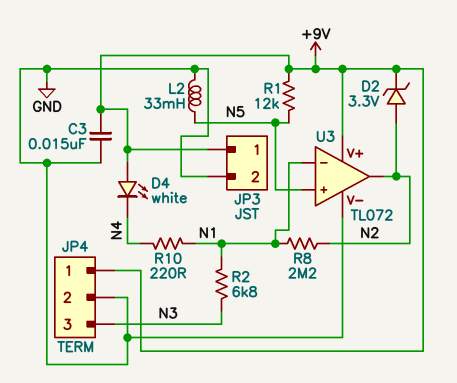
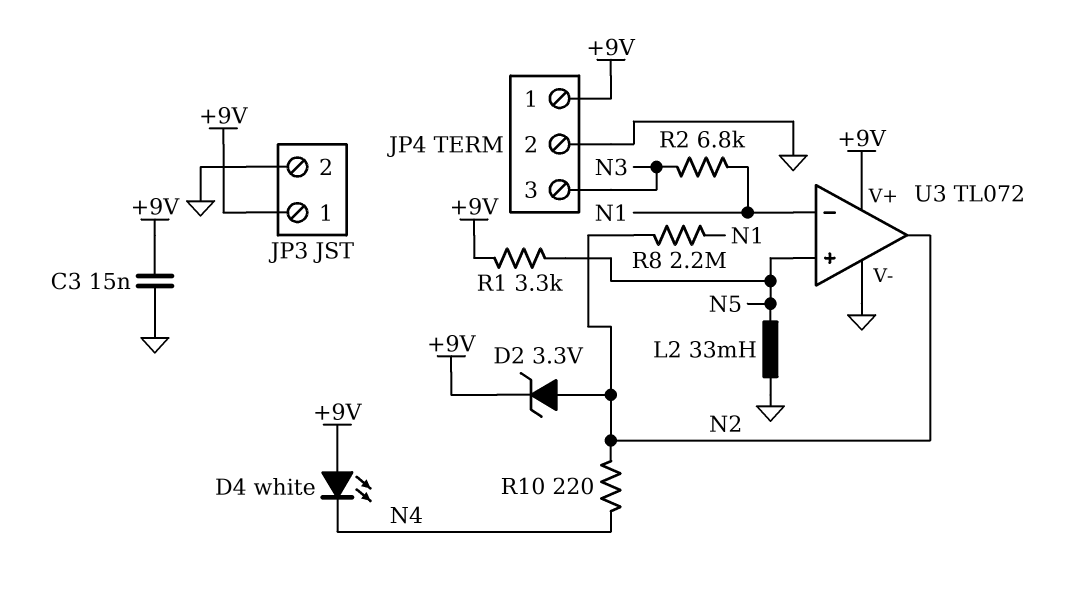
R1: 12k (+9V, N5) -> 3.3k (+9V, N5)
R10: 220 (N1, N4) -> 220 (N2, N4)

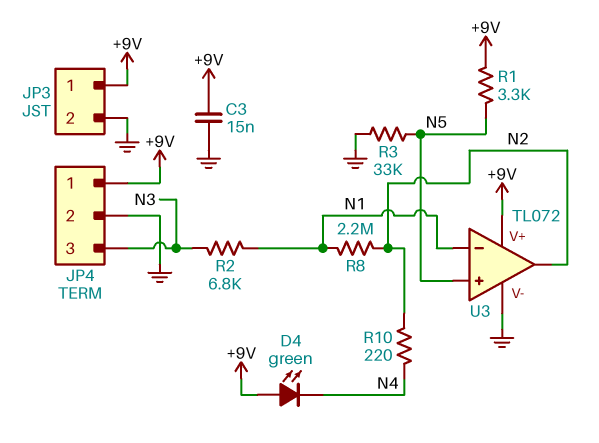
D2: zener 3.3V (A N2, K +9V) -> none
D4: LED white (A +9V, K N4) -> LED green (A +9V, K N4)
L2: 33mH (GND, N5) -> none
R3: none -> 33k (GND, N5)

